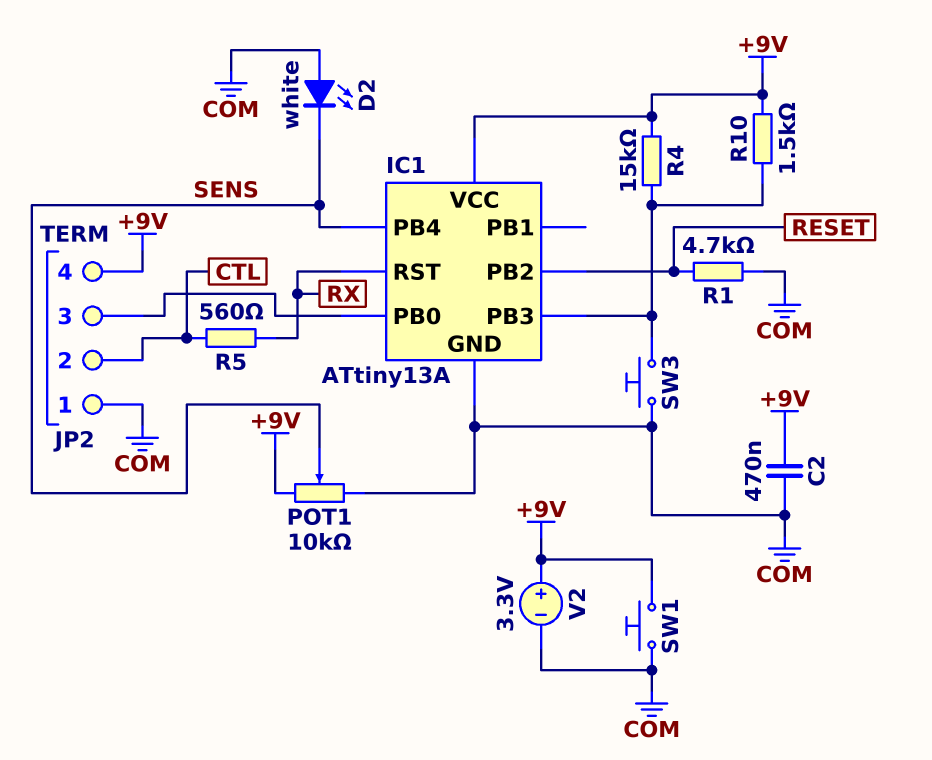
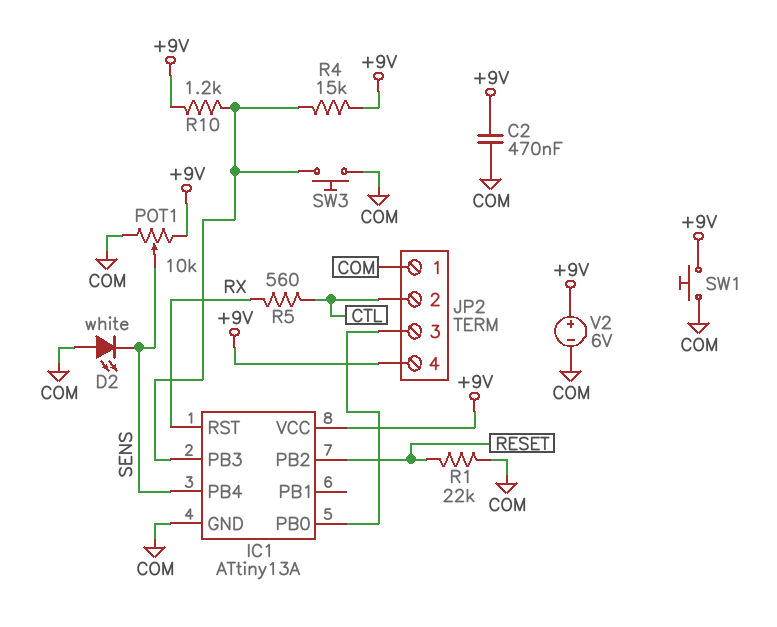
R1: 4.7k (COM, RESET) -> 22k (COM, RESET)
R10: 1.5k (+9V, IC1/PB3) -> 1.2k (+9V, IC1/PB3)
V2: 3.3V (plus +9V, minus COM) -> 6V (plus +9V, minus COM)

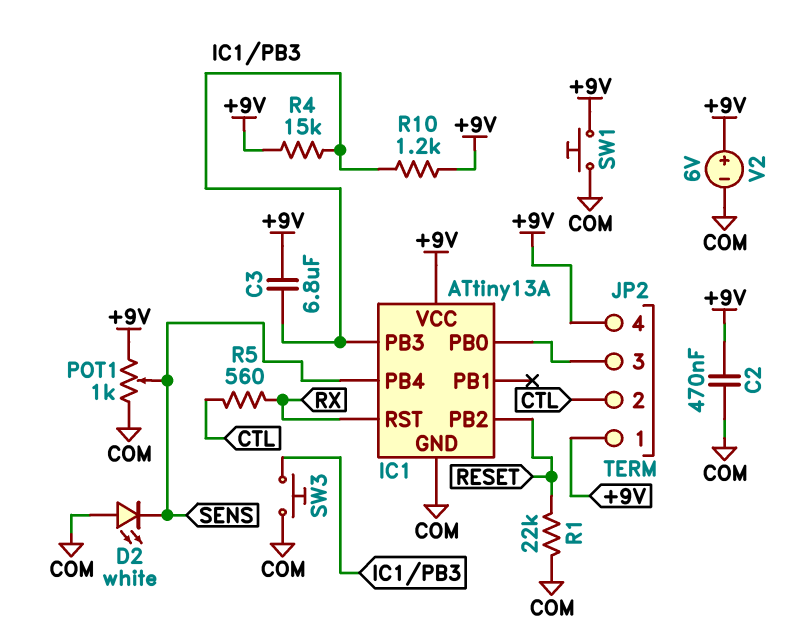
C3: none -> 6.8uF (+9V, IC1/PB3)
JP2 pin 1: COM -> +9V
POT1: 10k (+9V, COM, wiper SENS) -> 1k (+9V, COM, wiper SENS)

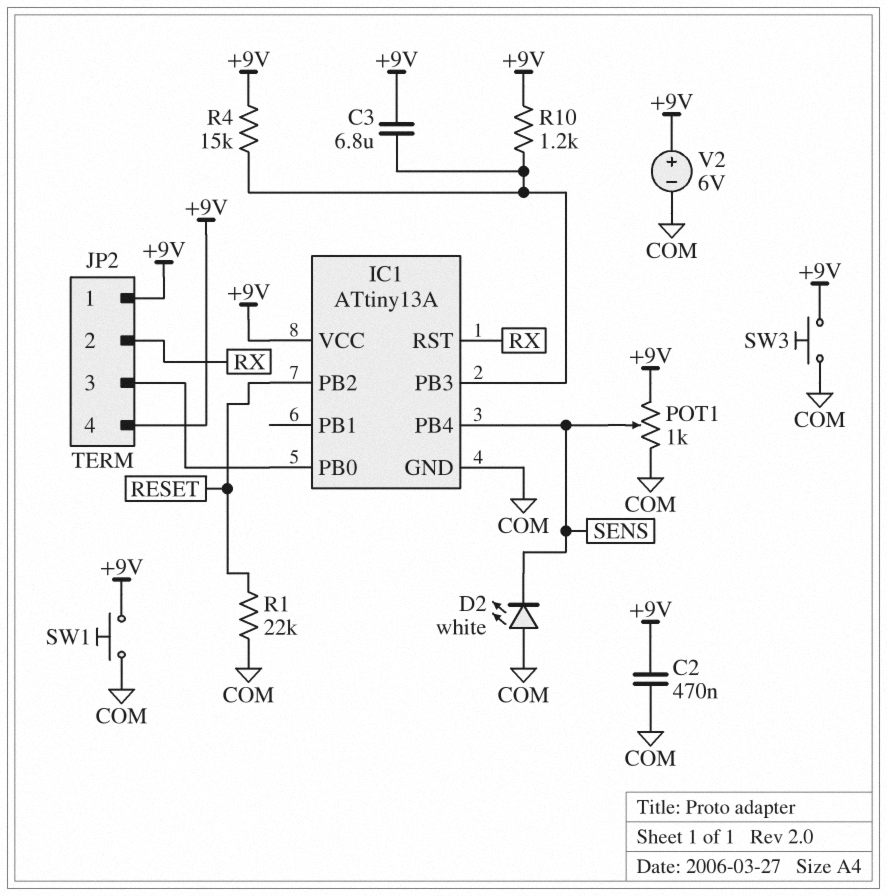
JP2 pin 2: CTL -> RX
R5: 560 (CTL, RX) -> none
SW3: button (COM, IC1/PB3) -> button (+9V, COM)

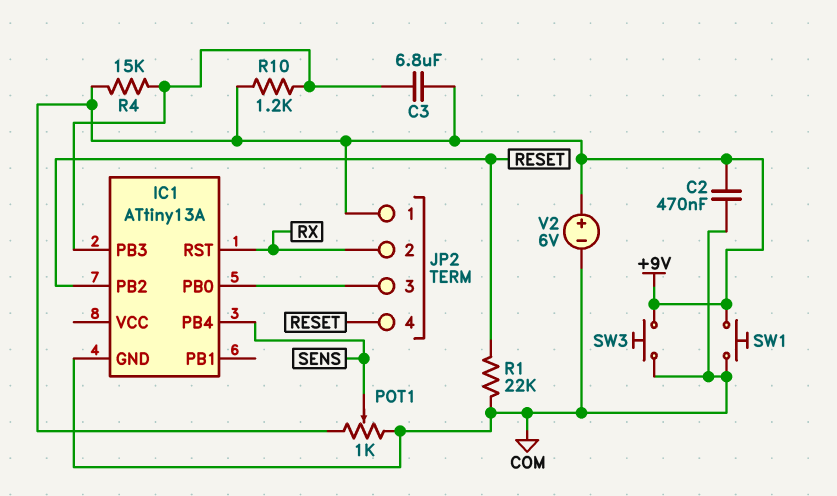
D2: LED white (A COM, K SENS) -> none
IC1 pin VCC: +9V -> none
JP2 pin 4: +9V -> RESET

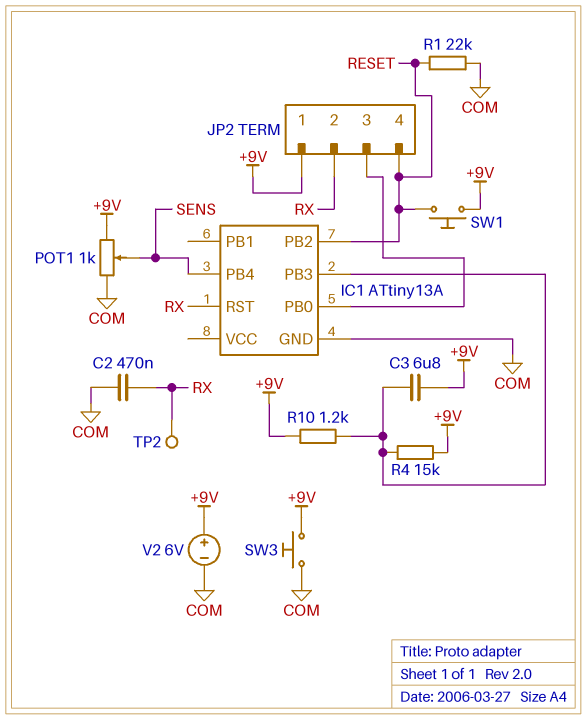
C2: 470nF (+9V, COM) -> 470nF (COM, RX)
SW1: button (+9V, COM) -> button (+9V, RESET)
TP2: none -> test point (RX)

